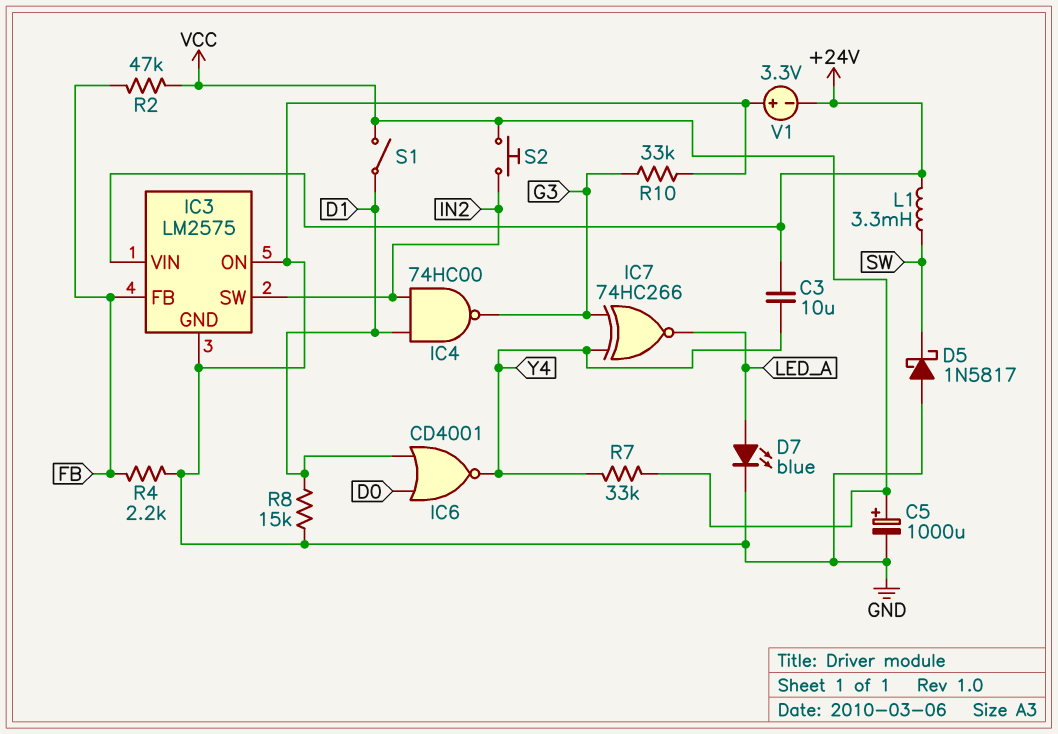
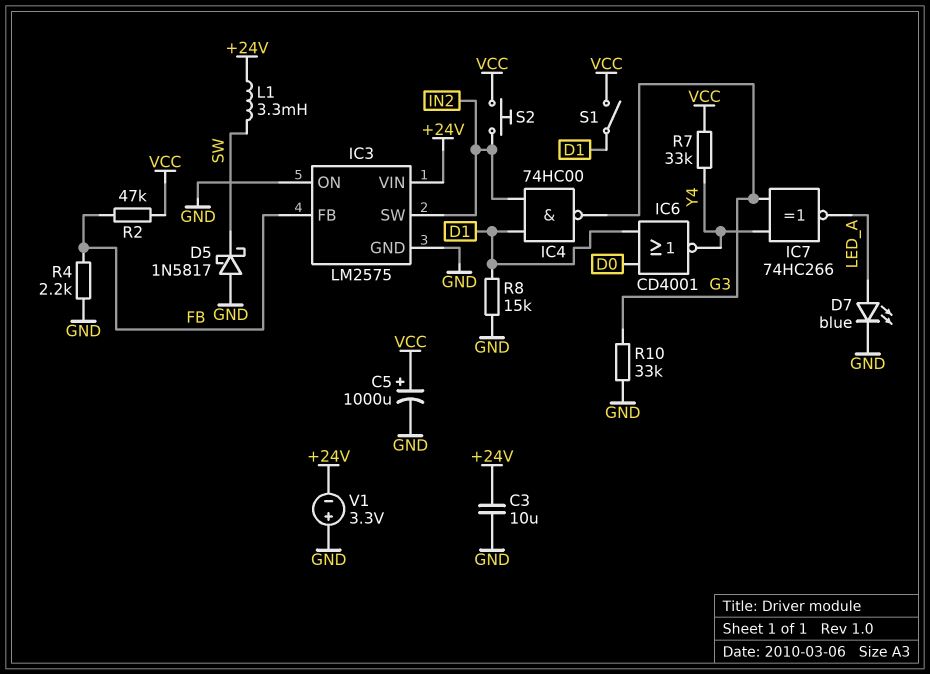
C3: 10uF (+24V, Y4) -> 10uF (+24V, GND)

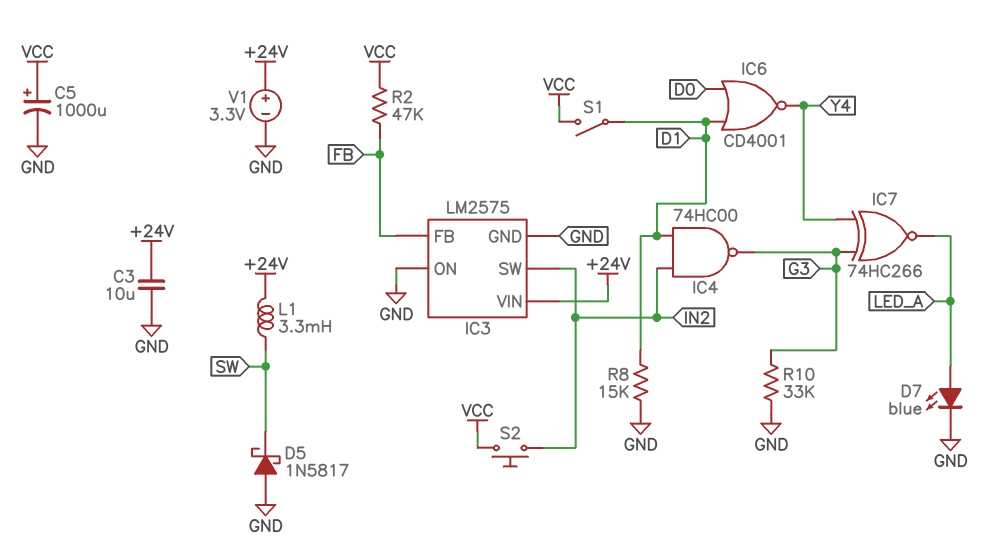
R4: 2.2k (FB, GND) -> none
R7: 33k (VCC, Y4) -> none
V1: 3.3V (plus GND, minus +24V) -> 3.3V (plus +24V, minus GND)

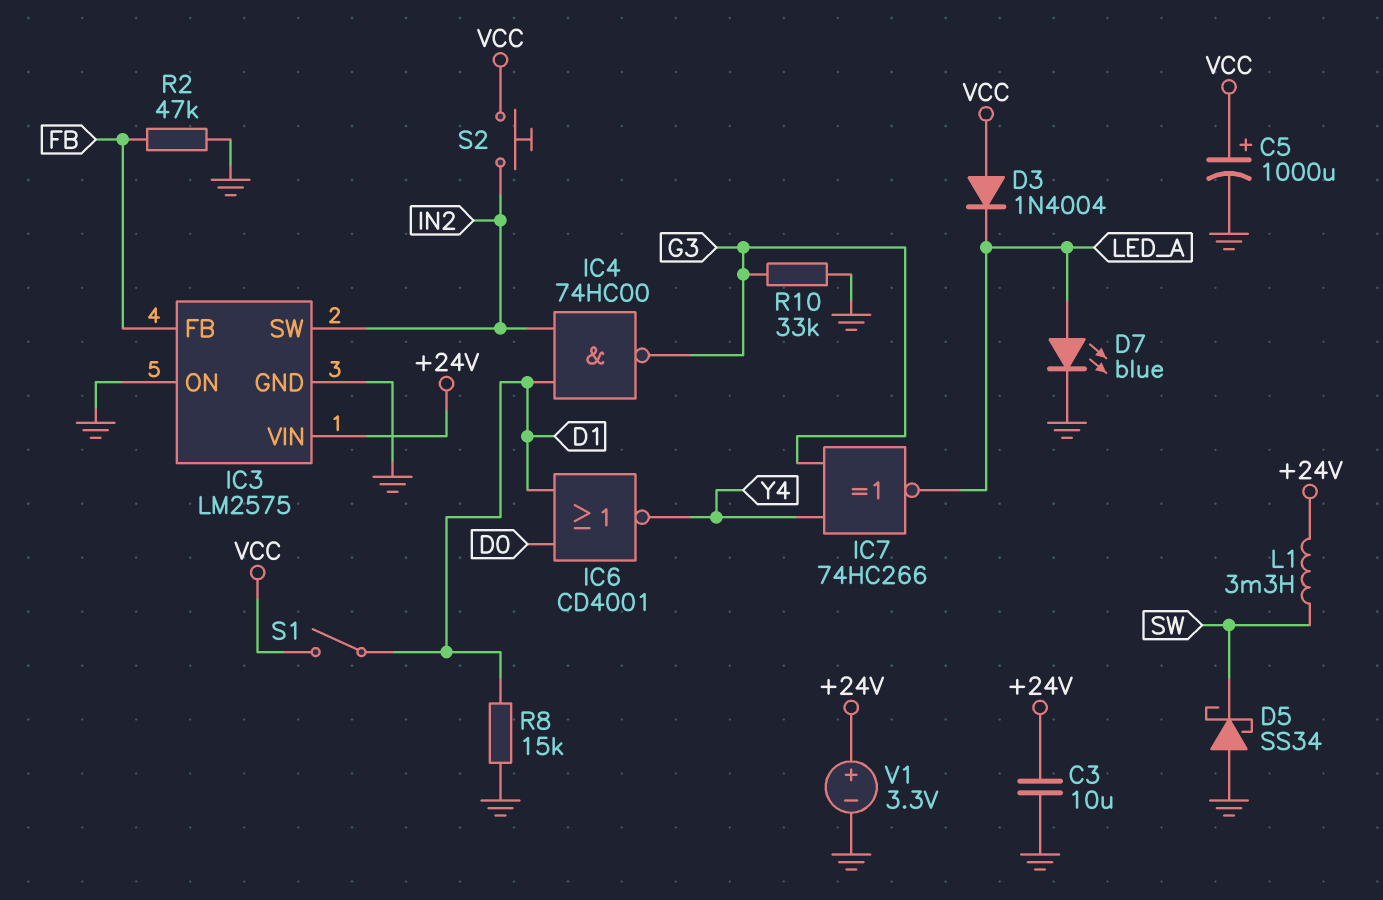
D3: none -> diode 1N4004 (A VCC, K LED_A)
D5: schottky 1N5817 (A GND, K SW) -> schottky SS34 (A GND, K SW)
R2: 47k (FB, VCC) -> 47k (FB, GND)

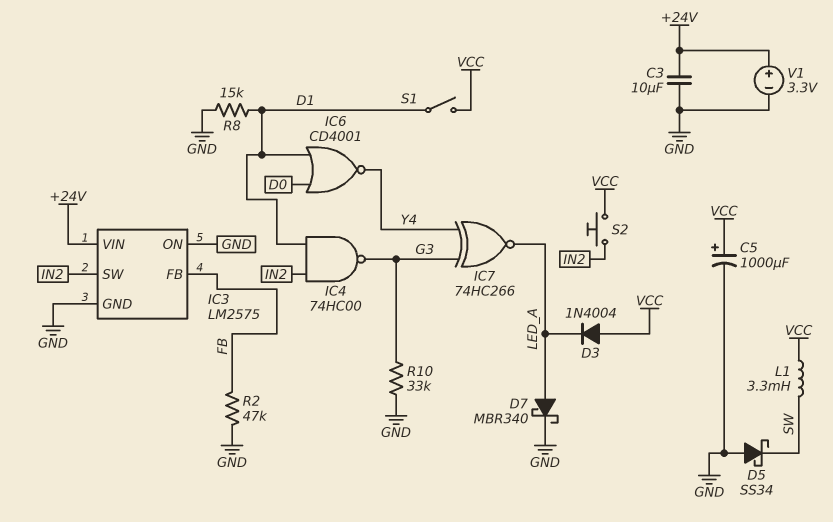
D7: LED blue (A LED_A, K GND) -> schottky MBR340 (A LED_A, K GND)
L1: 3.3mH (+24V, SW) -> 3.3mH (SW, VCC)

